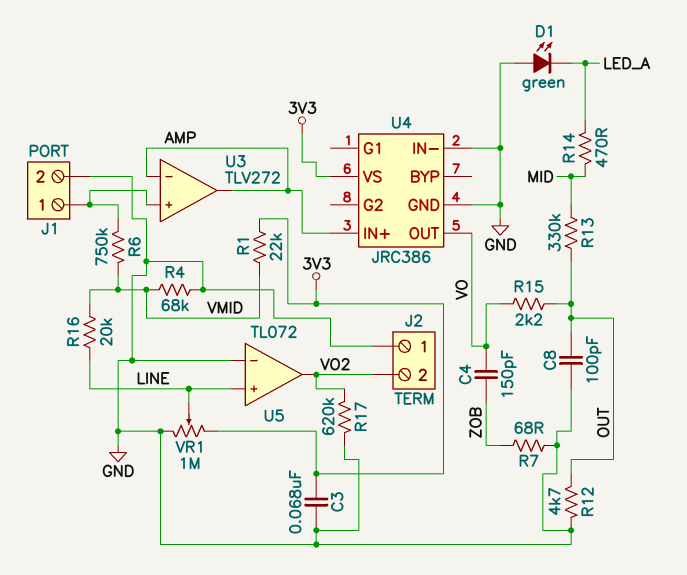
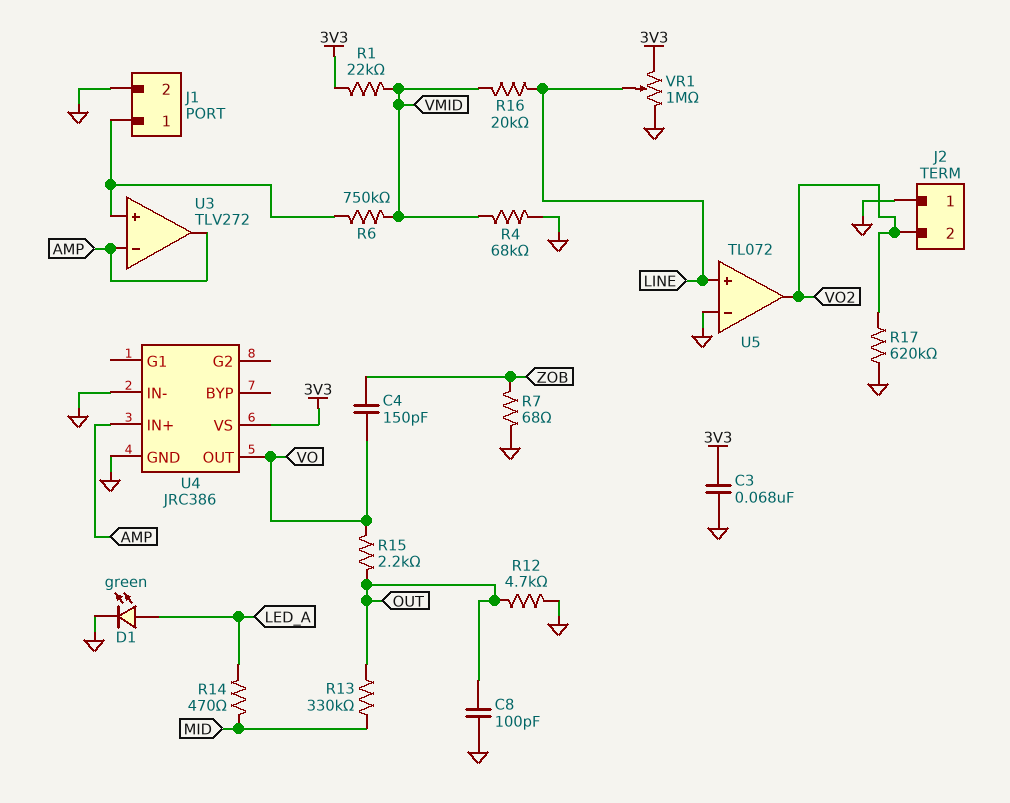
D1: LED green (A GND, K LED_A) -> LED green (A LED_A, K GND)

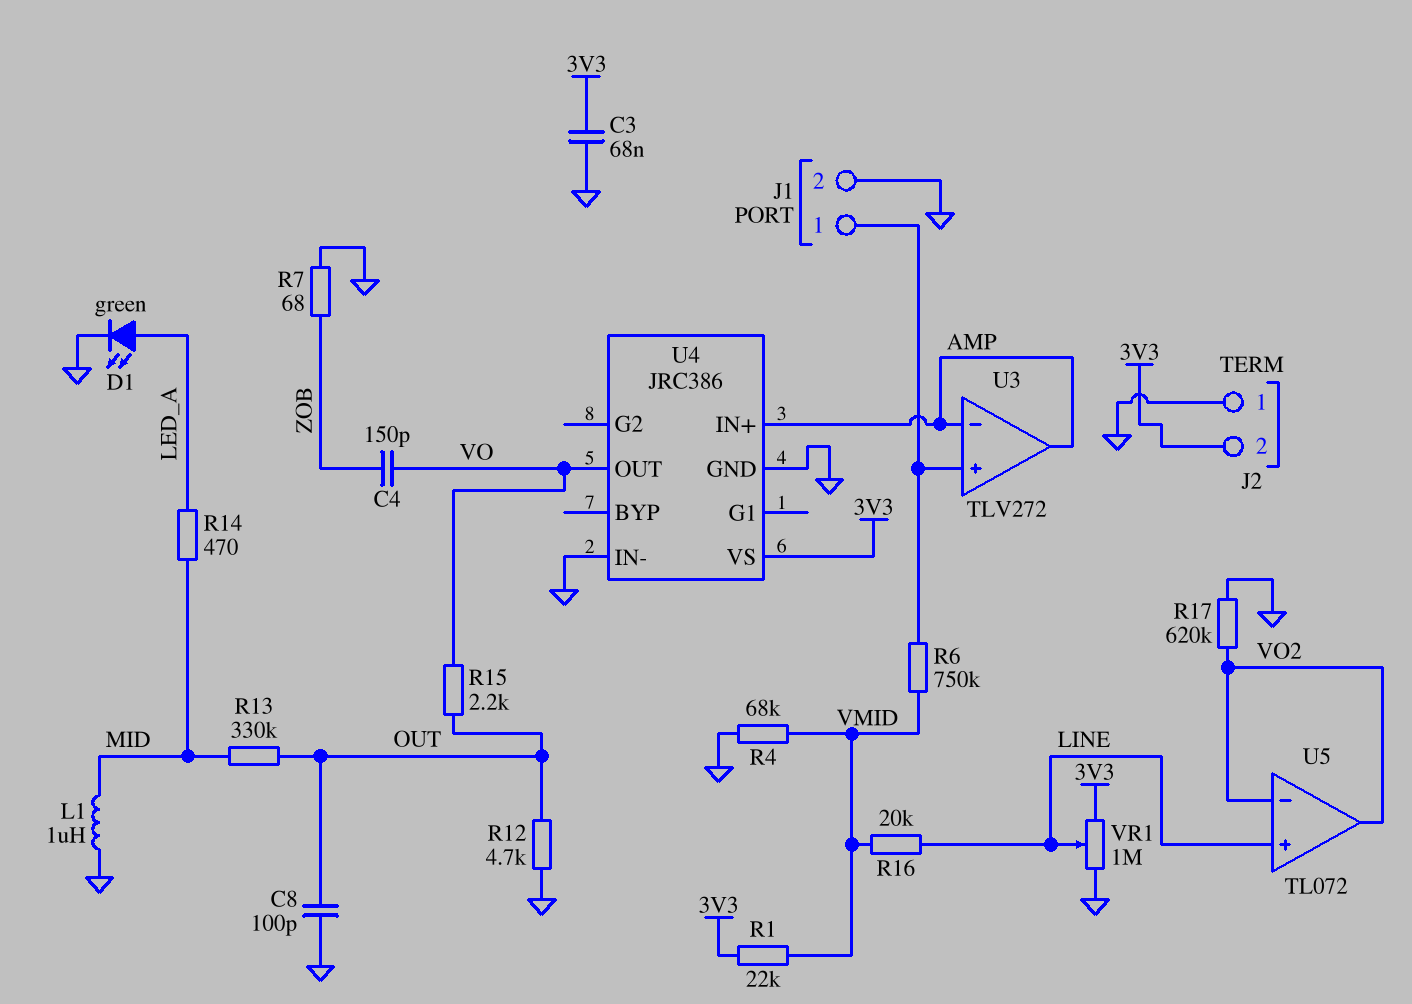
J2 pin 2: VO2 -> 3V3
L1: none -> 1uH (GND, MID)
U5 pin in-: GND -> VO2

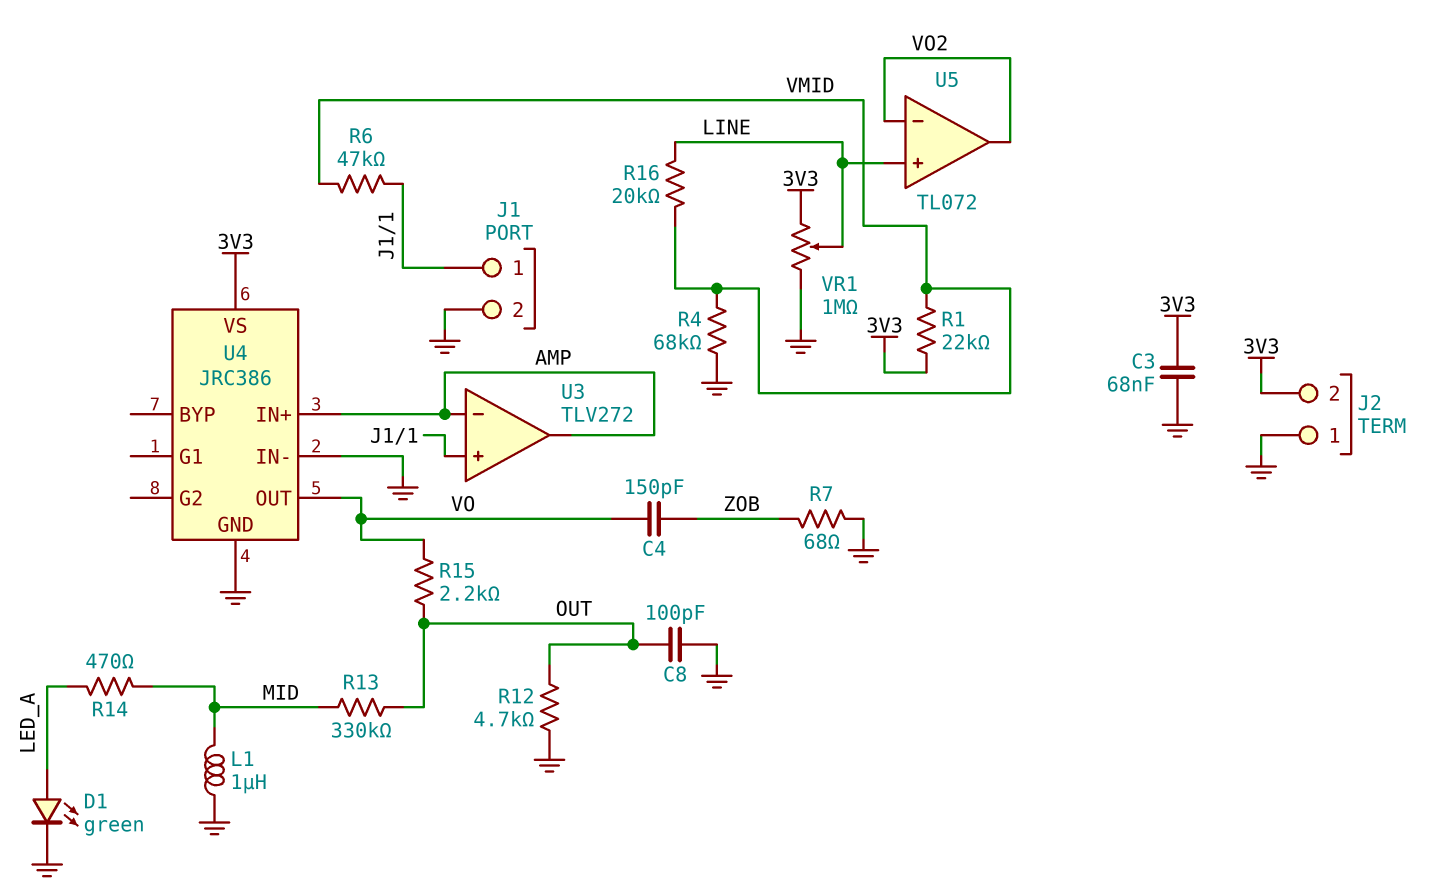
R6: 750k (J1/1, VMID) -> 47k (J1/1, VMID)
R17: 620k (GND, VO2) -> none

